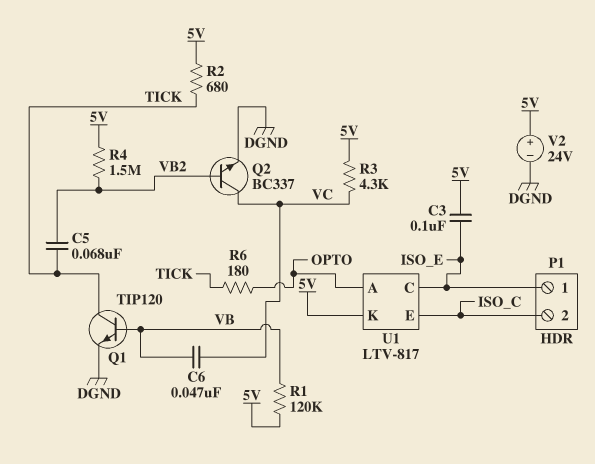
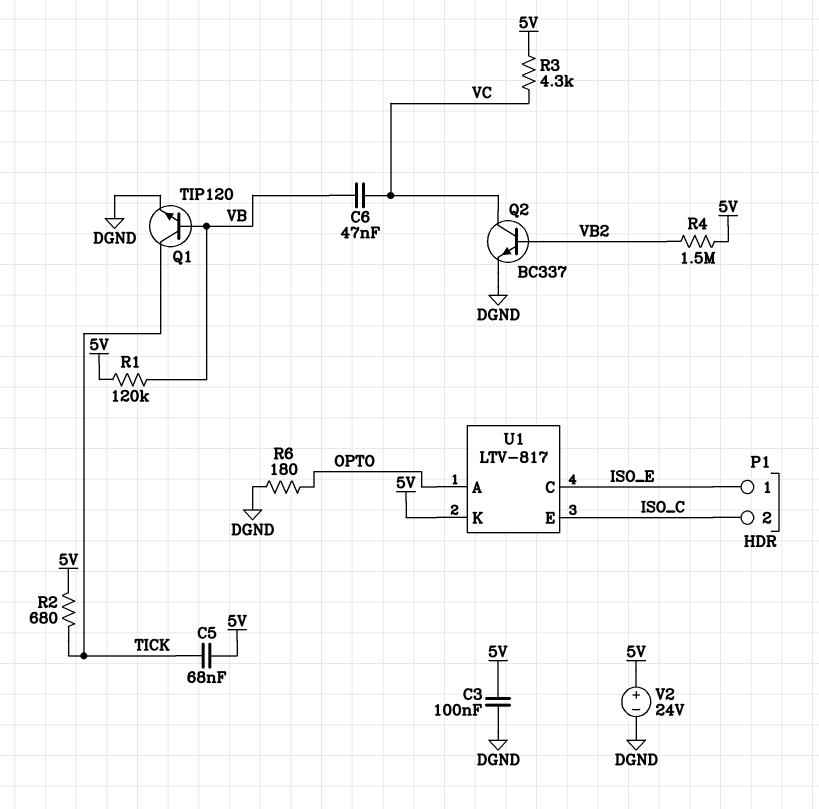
C3: 100nF (5V, ISO_E) -> 100nF (5V, DGND)
C5: 68nF (TICK, VB2) -> 68nF (5V, TICK)
R6: 180 (OPTO, TICK) -> 180 (DGND, OPTO)

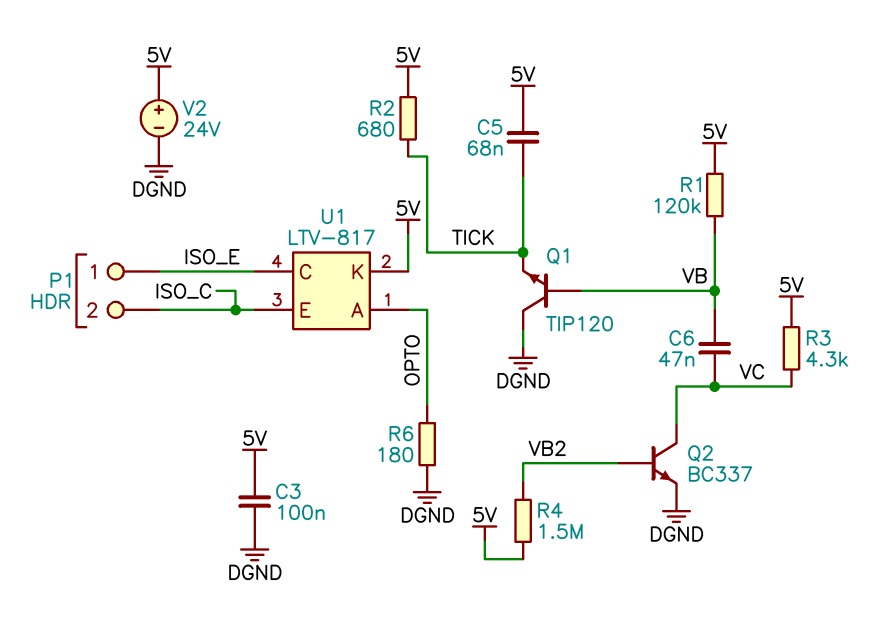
Q1: NPN TIP120 (B VB, C TICK, E DGND) -> NPN TIP120 (B VB, C DGND, E TICK)

